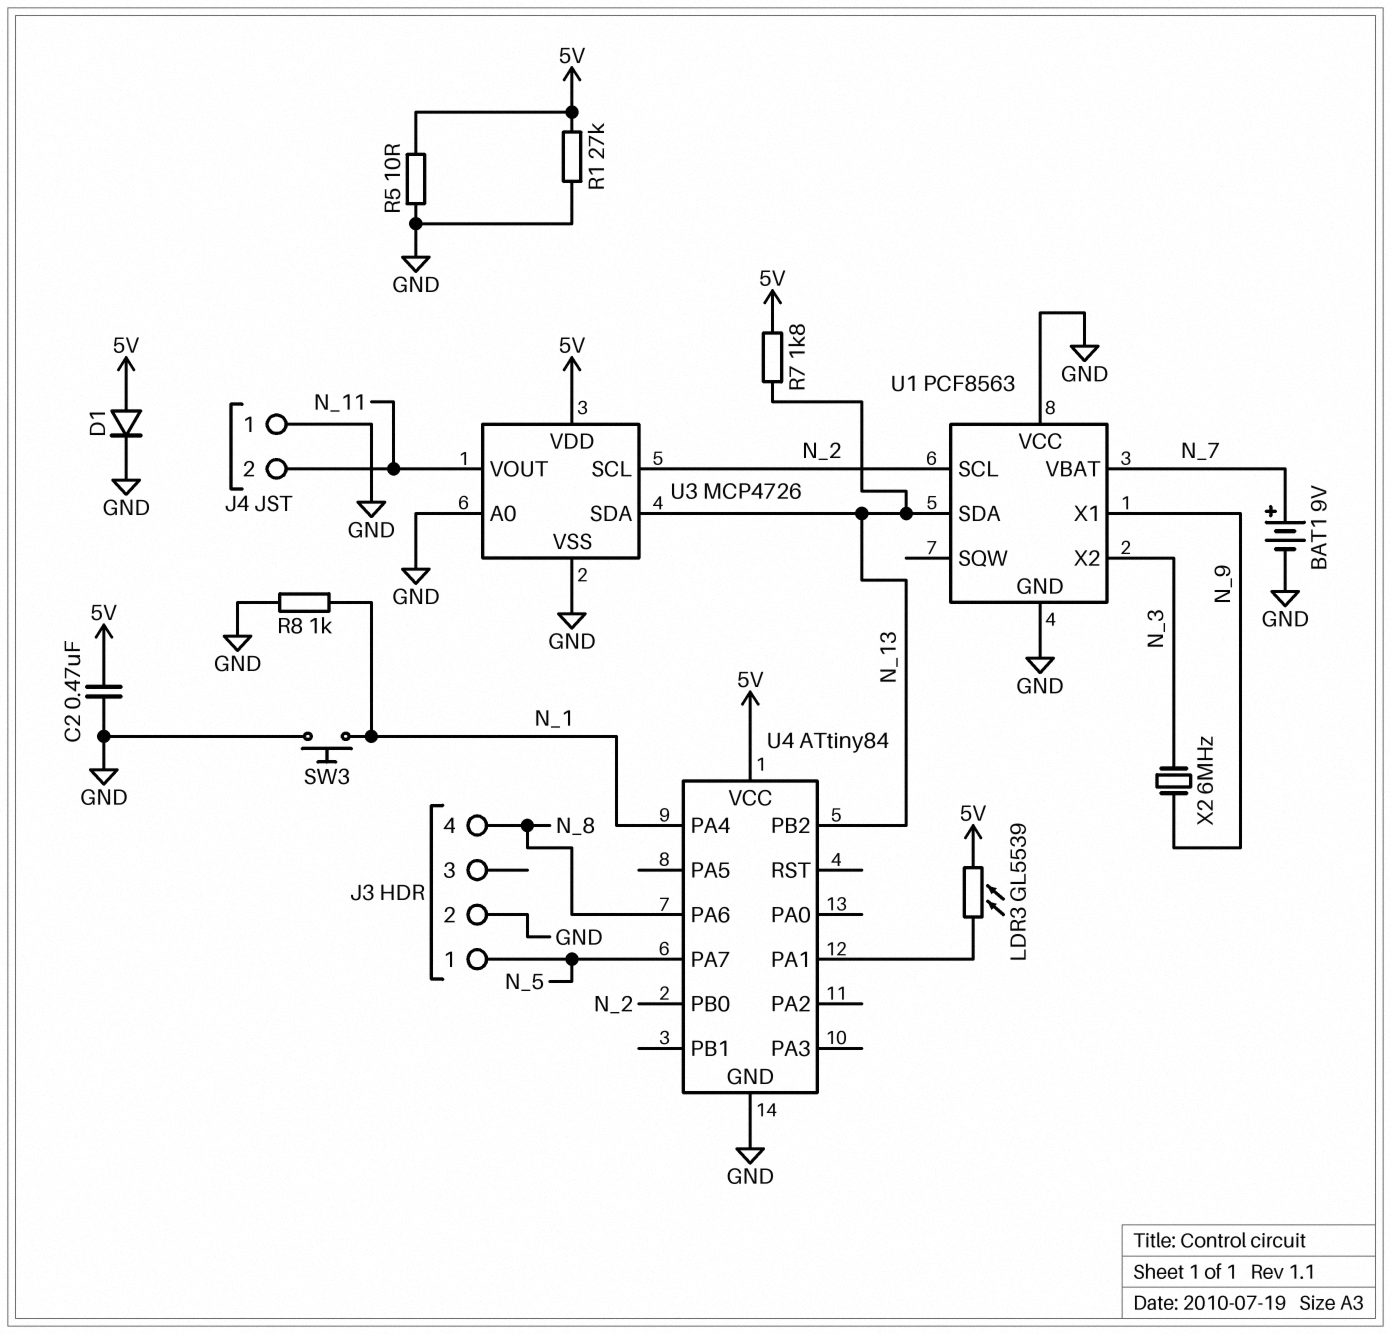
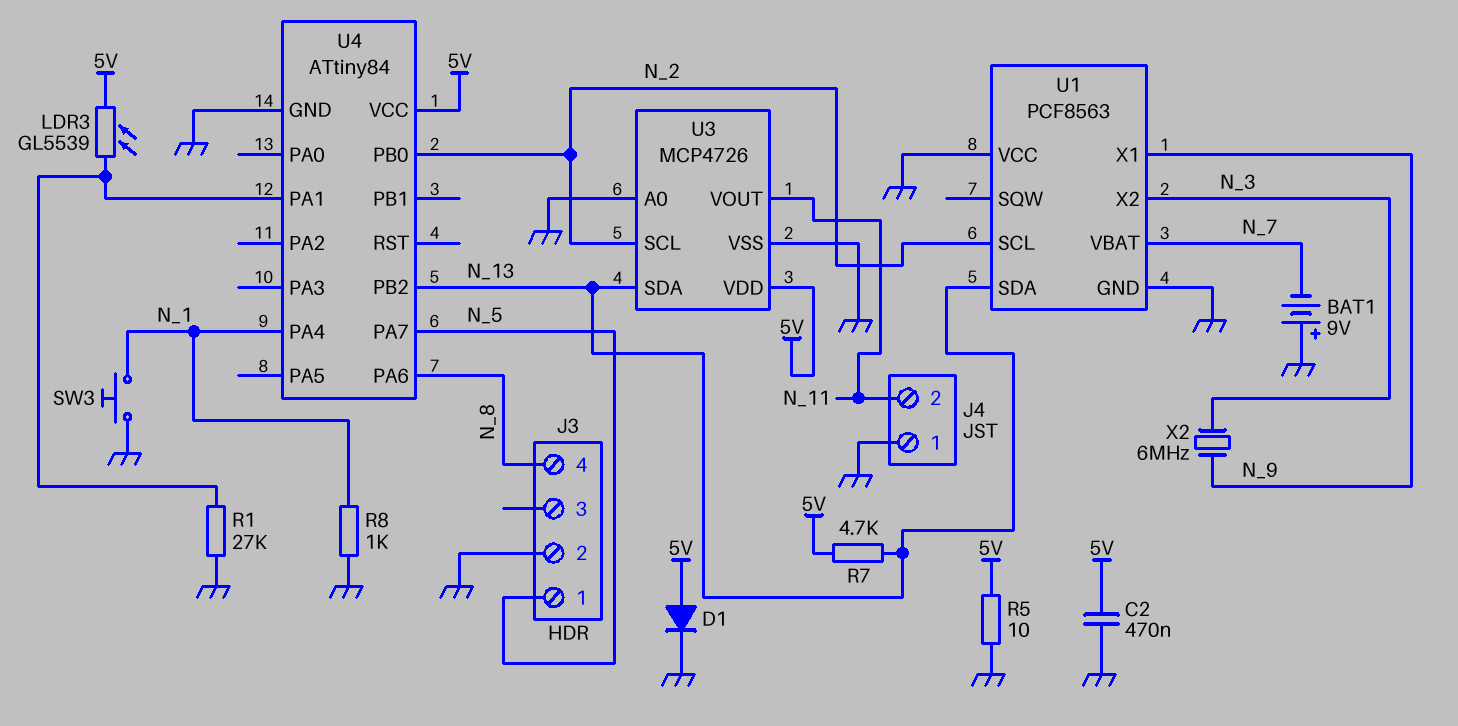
BAT1: 9V (plus N_7, minus GND) -> 9V (plus GND, minus N_7)
R1: 27k (5V, GND) -> 27k (GND, U4/PA1)
R7: 1.8k (5V, N_13) -> 4.7k (5V, N_13)

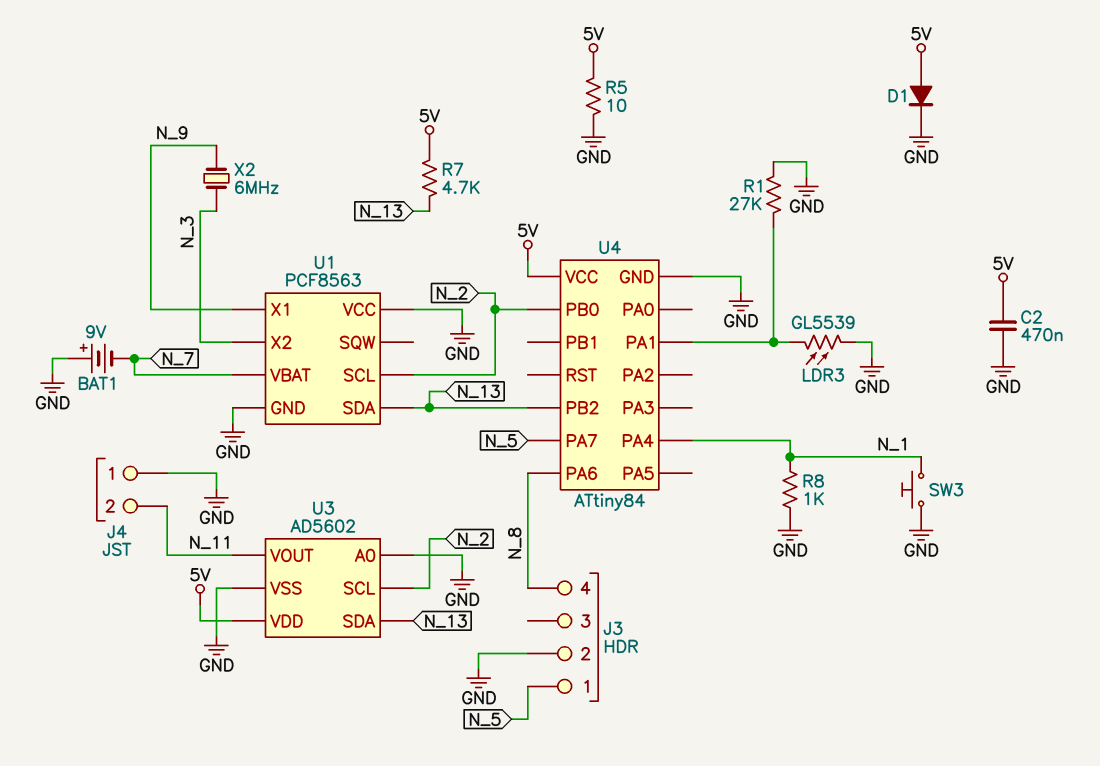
LDR3: GL5539 (5V, U4/PA1) -> GL5539 (GND, U4/PA1)
U3: MCP4726 -> AD5602

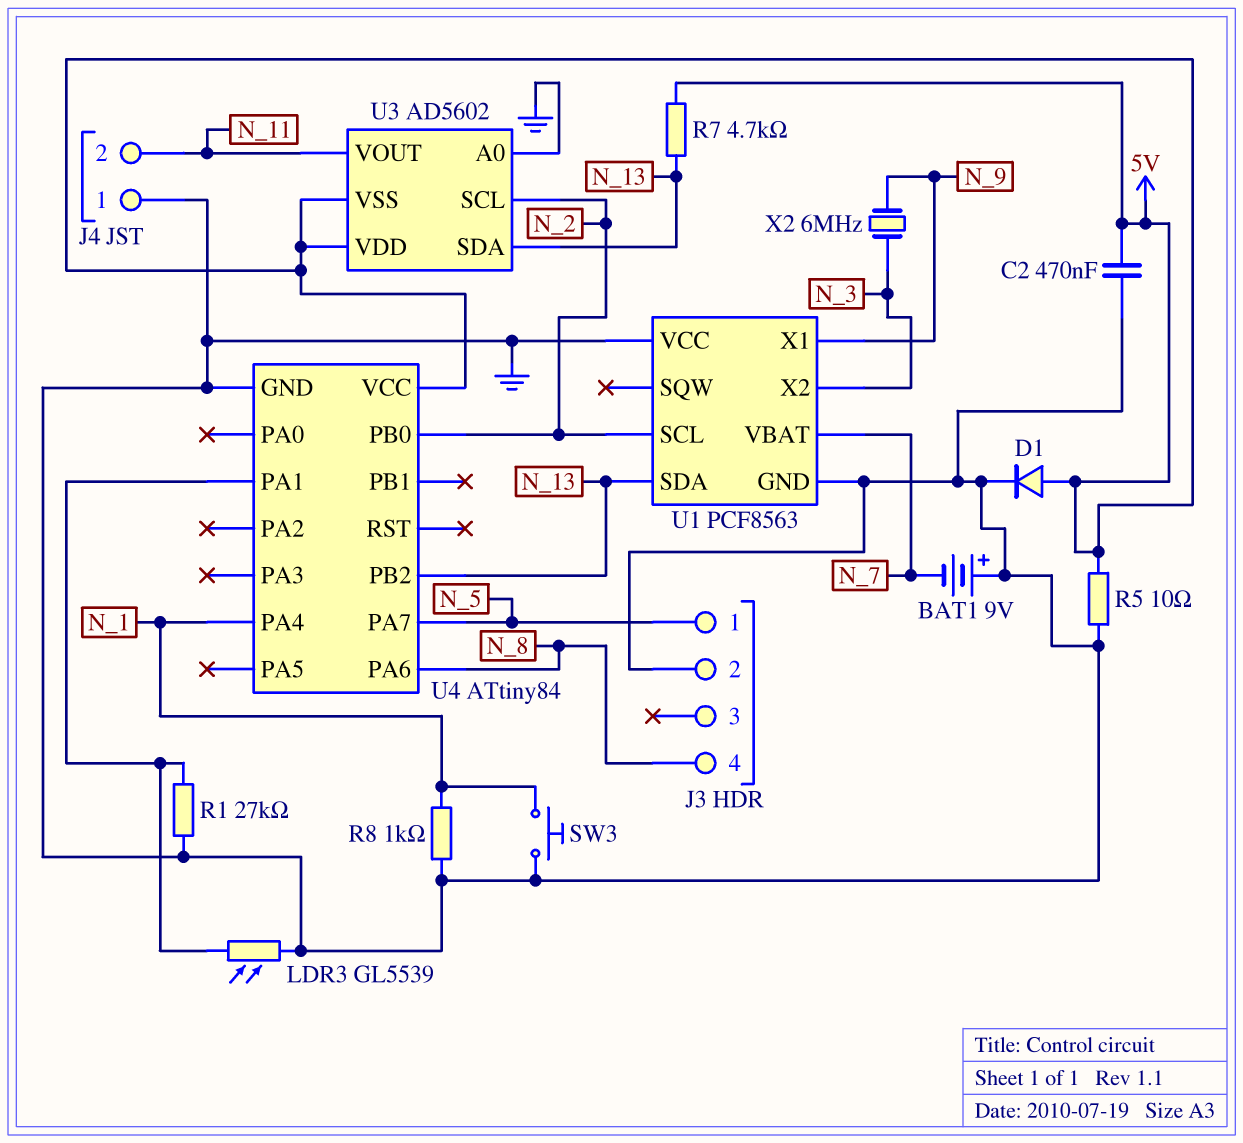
U3 pin VSS: GND -> 5V

